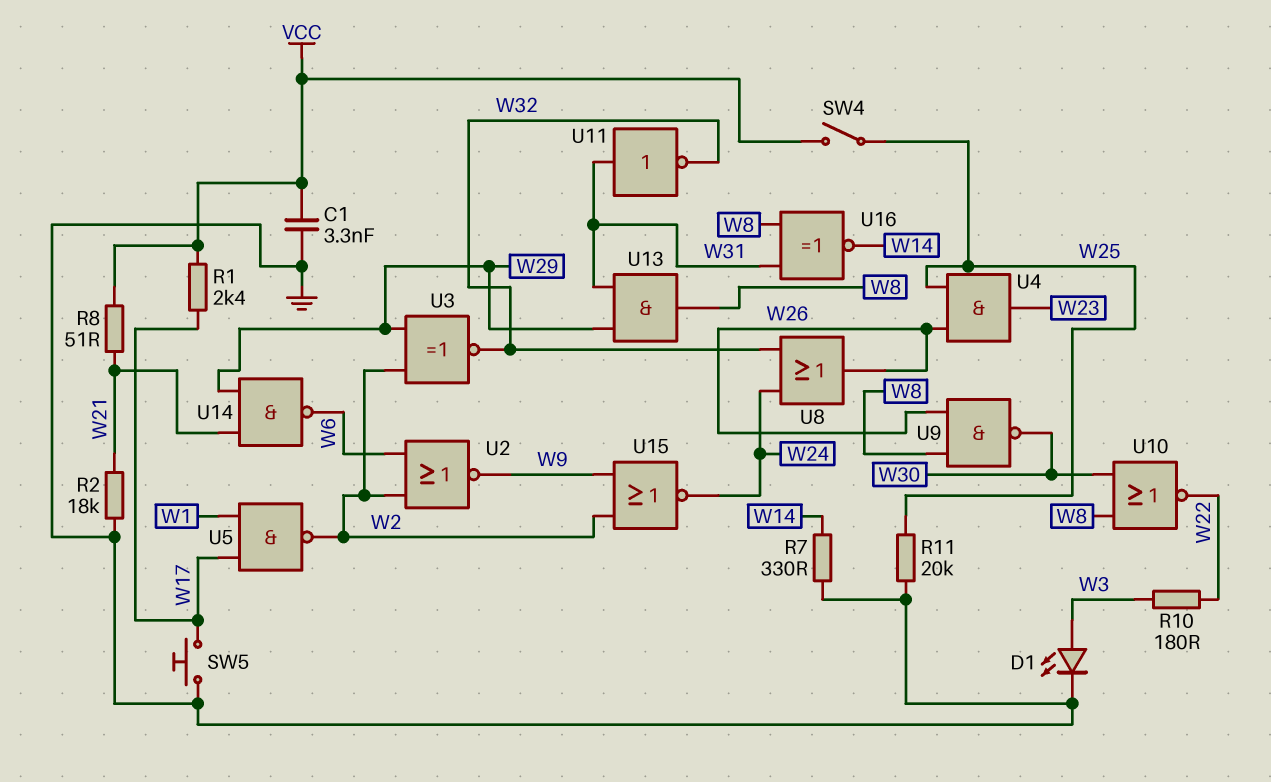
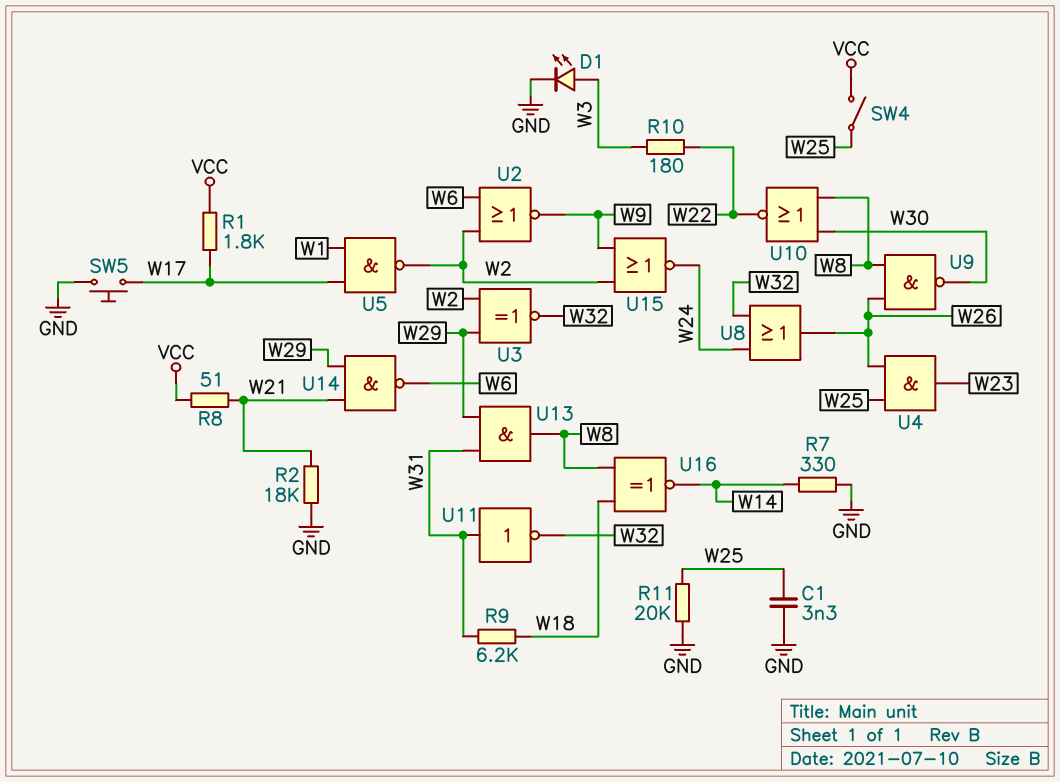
C1: 3.3nF (GND, VCC) -> 3.3nF (GND, W25)
R1: 2.4k (VCC, W17) -> 1.8k (VCC, W17)
R9: none -> 6.2k (W18, W31)
U16: XNOR (in W8, in W31, out W14) -> XNOR (in W8, in W18, out W14)

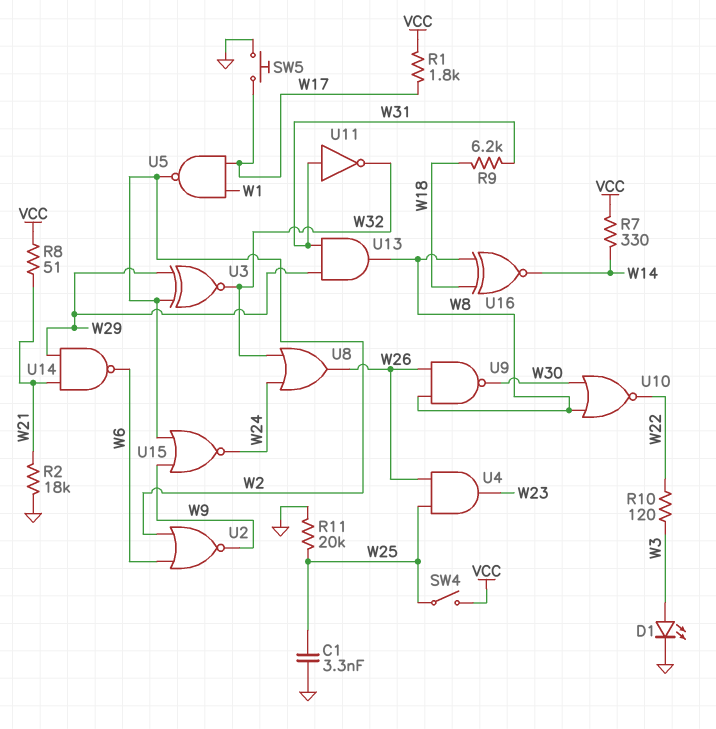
R7: 330 (GND, W14) -> 330 (VCC, W14)
R10: 180 (W3, W22) -> 120 (W3, W22)

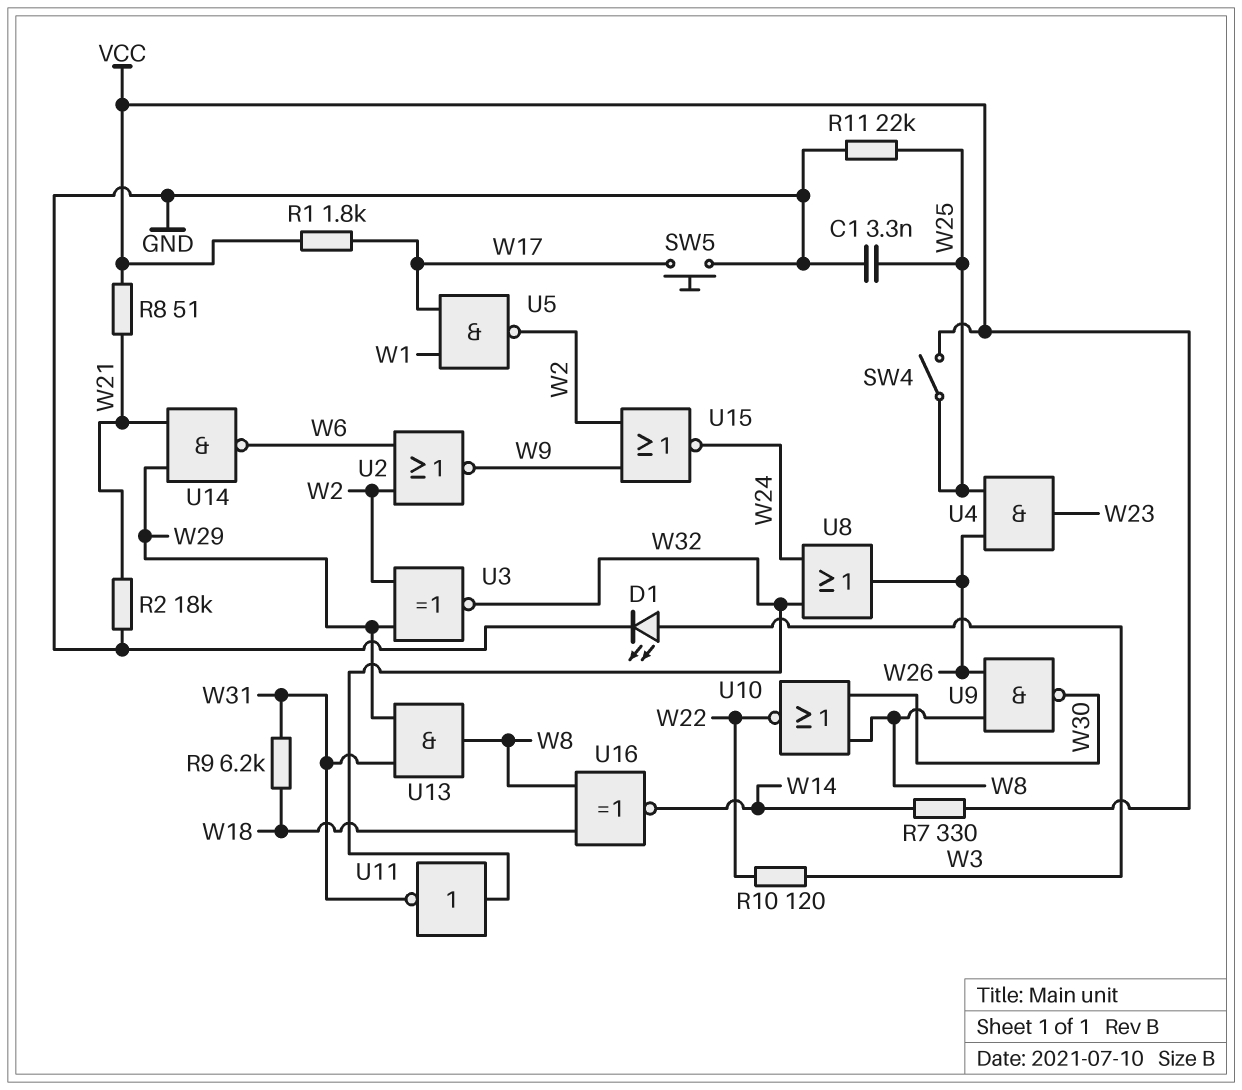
R11: 20k (GND, W25) -> 22k (GND, W25)
U11: NOT (in W31, out W32) -> NOT (in W32, out W31)

